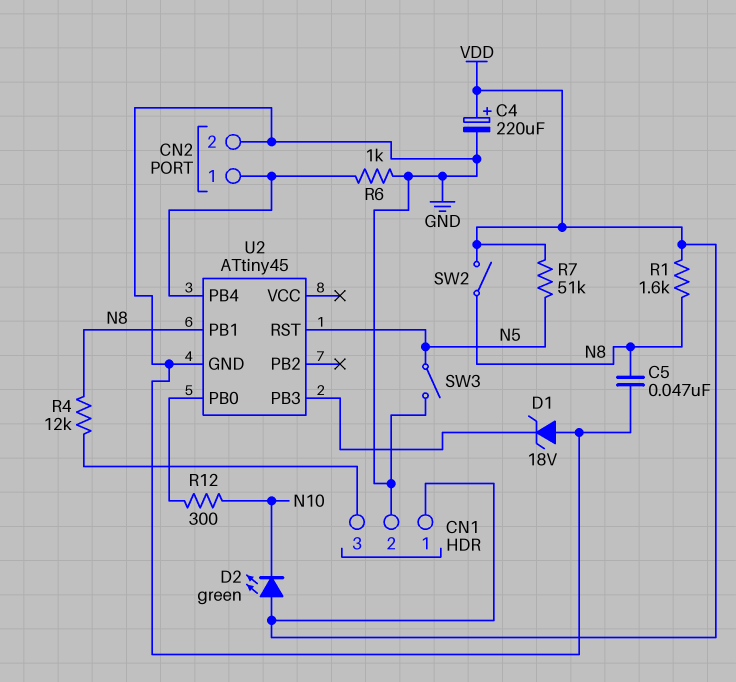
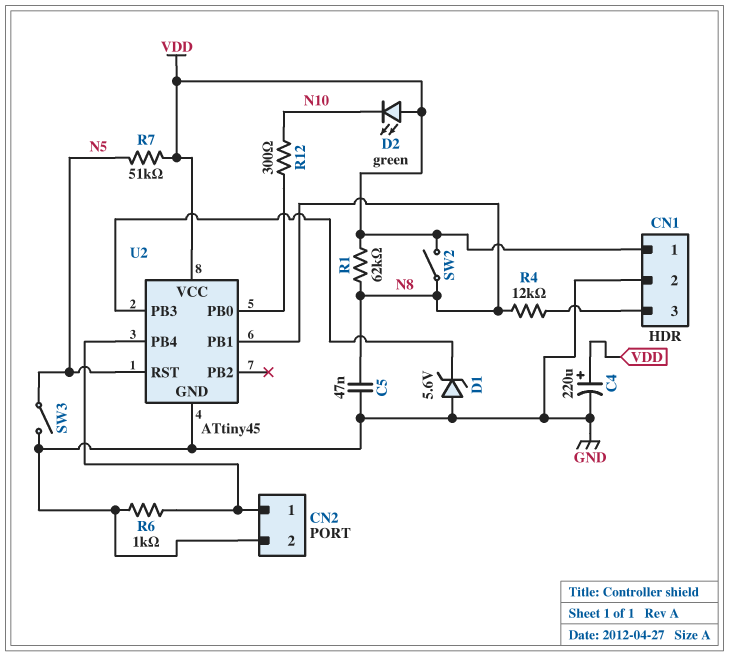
D1: zener 18V (A GND, K U2/PB3) -> zener 5.6V (A GND, K U2/PB3)
R1: 1.6k (N8, VDD) -> 62k (N8, VDD)
U2 pin VCC: none -> VDD

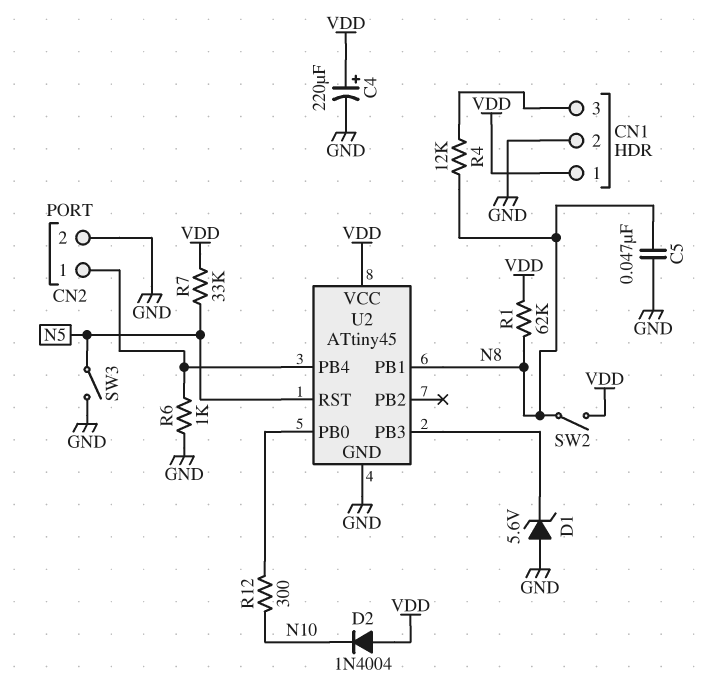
D2: LED green (A VDD, K N10) -> diode 1N4004 (A VDD, K N10)
R7: 51k (N5, VDD) -> 33k (N5, VDD)

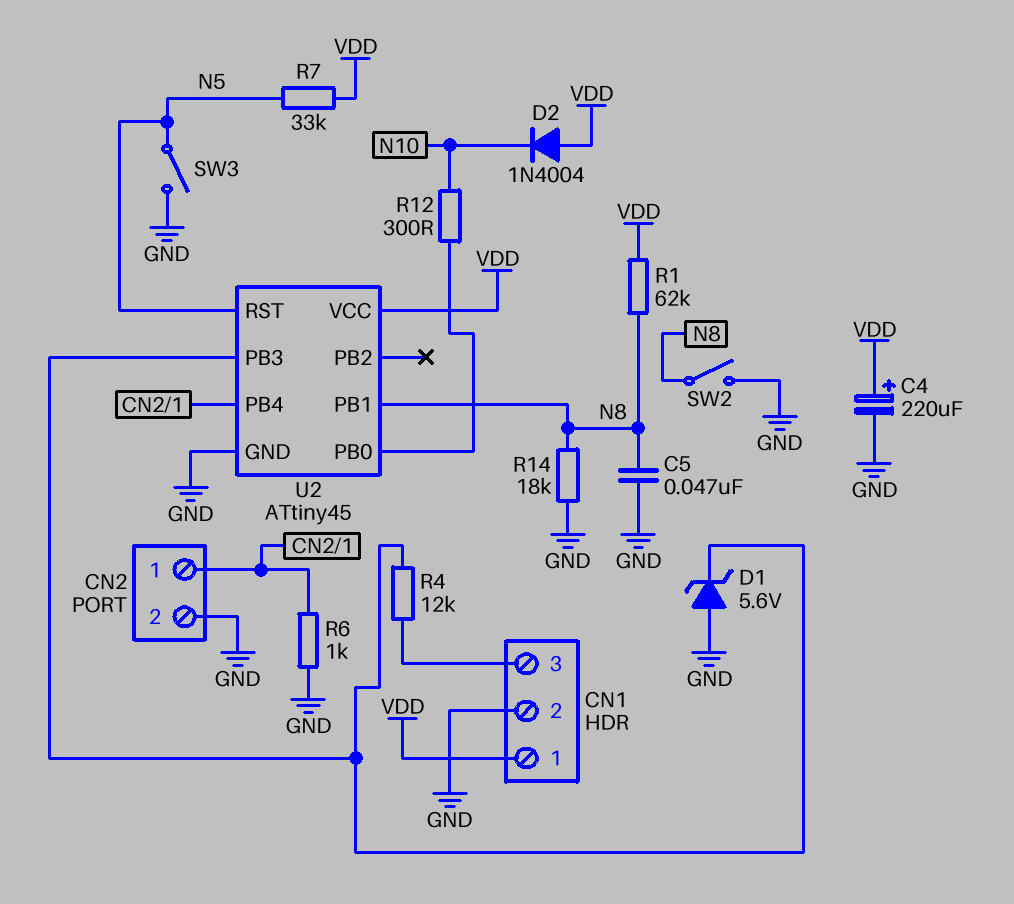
R4: 12k (CN1/3, N8) -> 12k (CN1/3, U2/PB3)
R14: none -> 18k (GND, N8)
SW2: switch (N8, VDD) -> switch (GND, N8)

